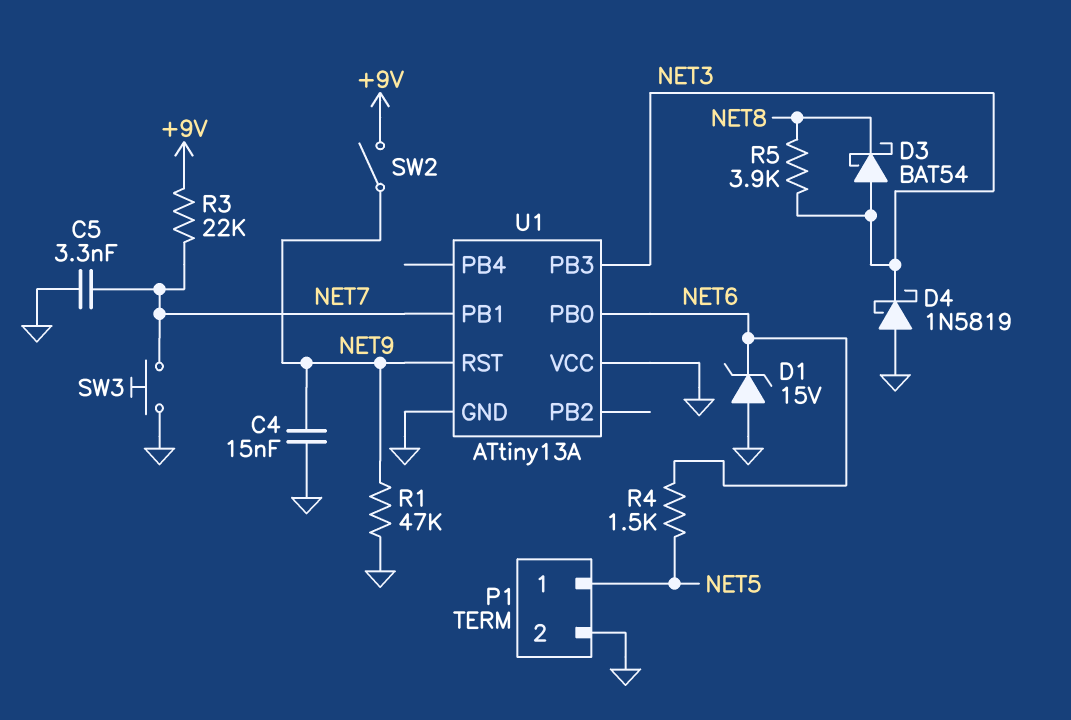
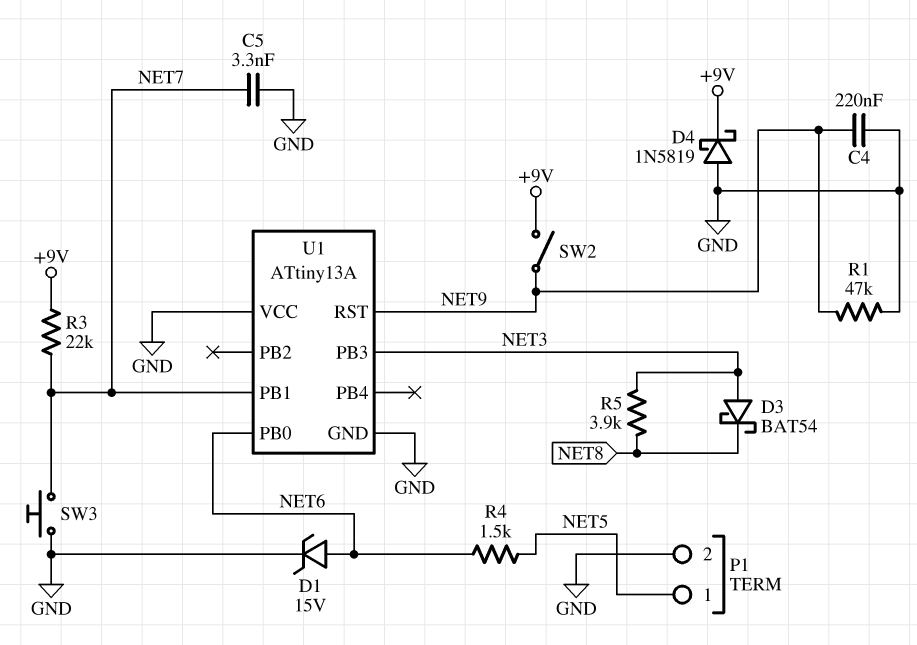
C4: 15nF (GND, NET9) -> 220nF (GND, NET9)
D1: zener 15V (A GND, K NET6) -> zener 15V (A NET6, K GND)
D4: schottky 1N5819 (A GND, K NET3) -> schottky 1N5819 (A GND, K +9V)

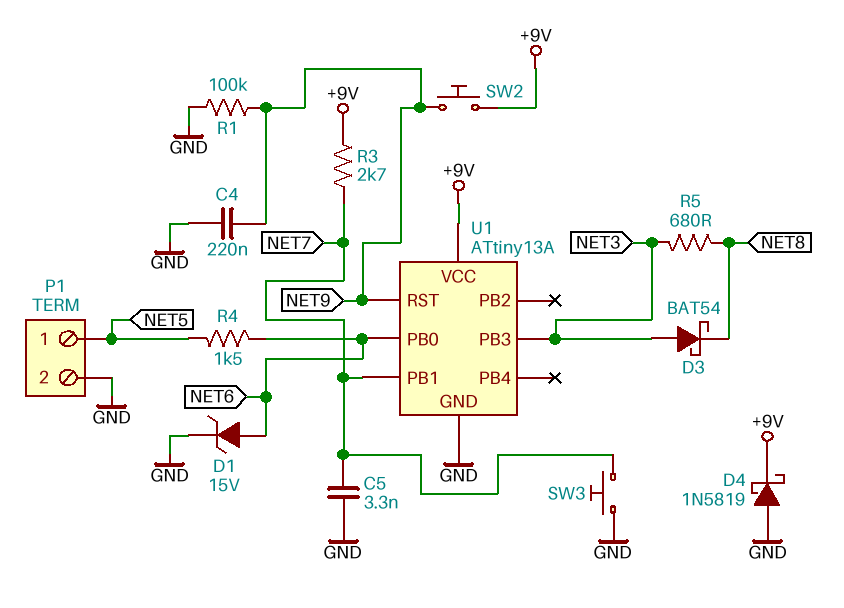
R1: 47k (GND, NET9) -> 100k (GND, NET9)
R3: 22k (+9V, NET7) -> 2.7k (+9V, NET7)
R5: 3.9k (NET3, NET8) -> 680 (NET3, NET8)
SW2: switch (+9V, NET9) -> button (+9V, NET9)
U1 pin VCC: GND -> +9V

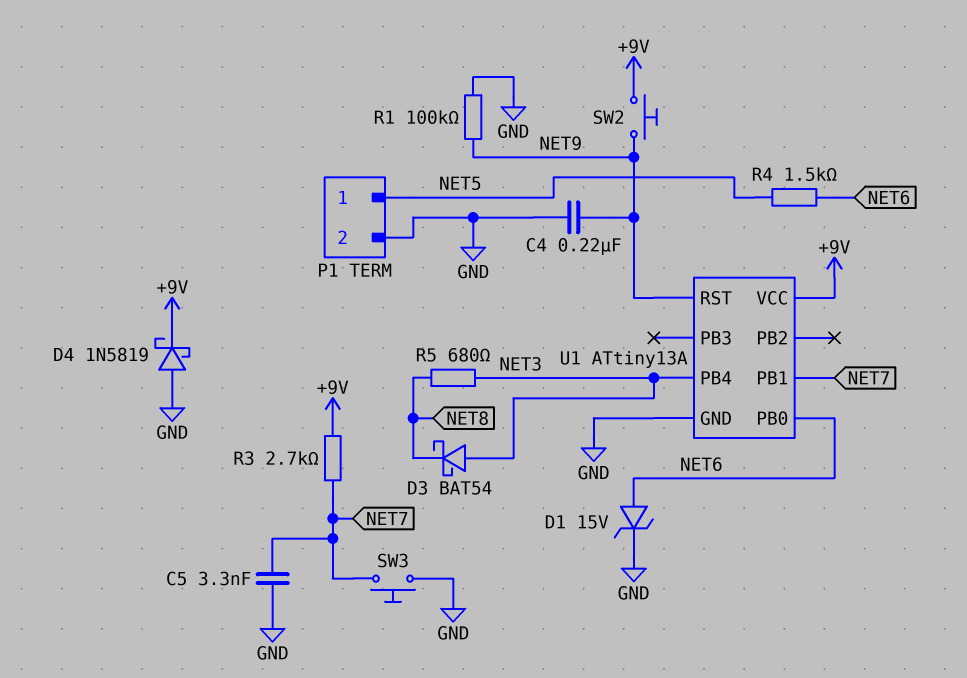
U1 pin PB3: NET3 -> none
U1 pin PB4: none -> NET3

